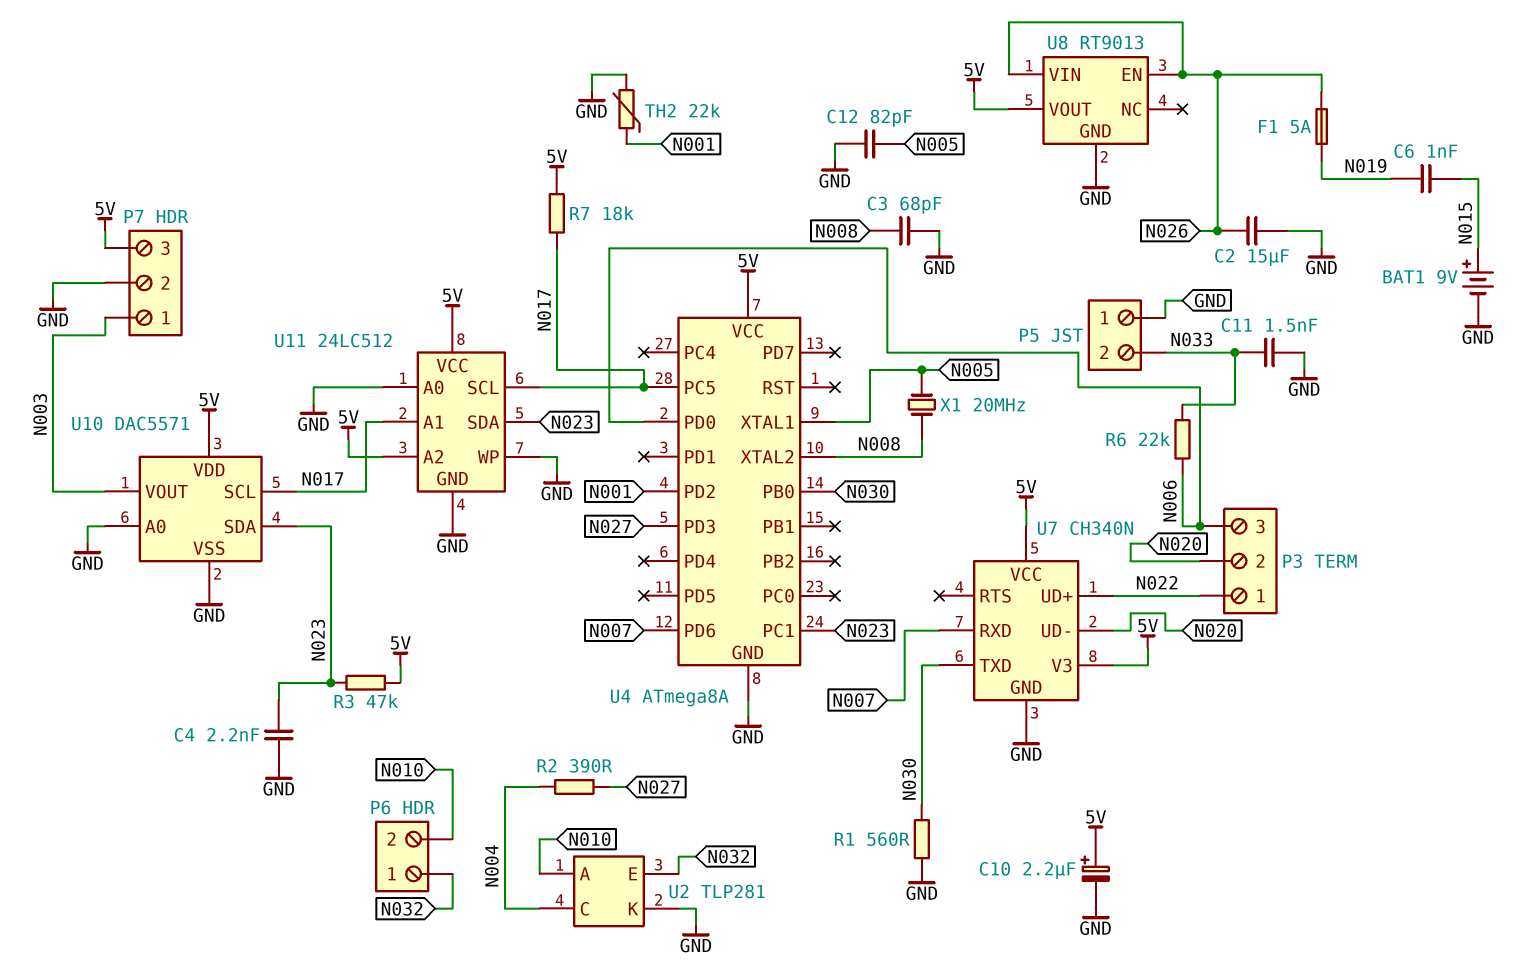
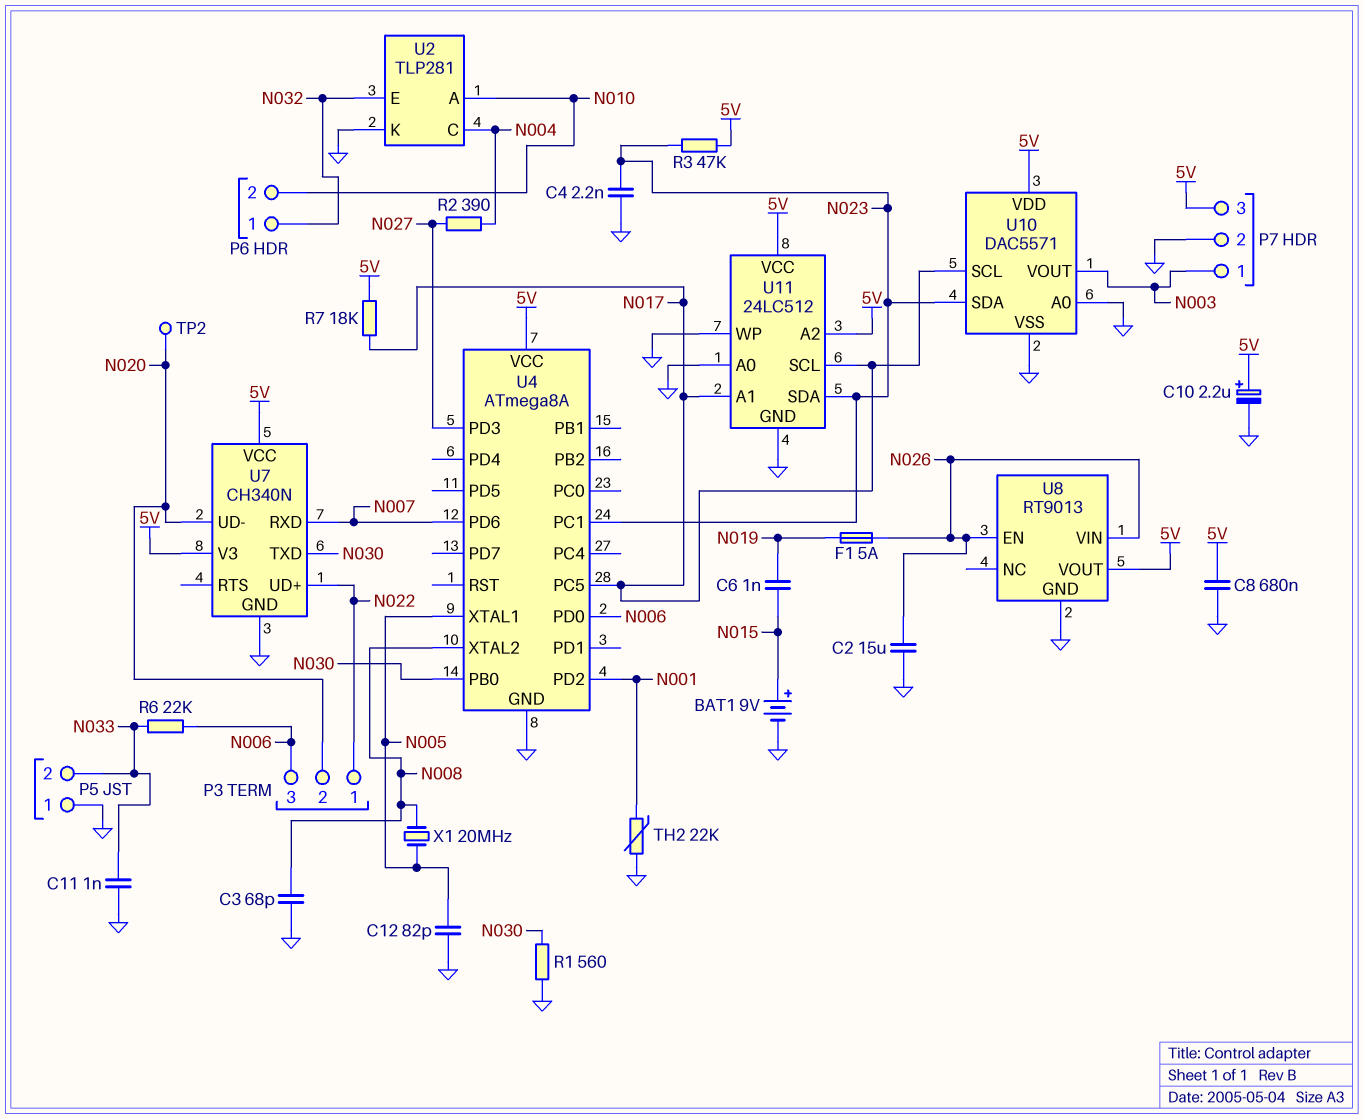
C8: none -> 680nF (5V, GND)
C11: 1.5nF (GND, N033) -> 1nF (GND, N033)
TP2: none -> test point (N020)

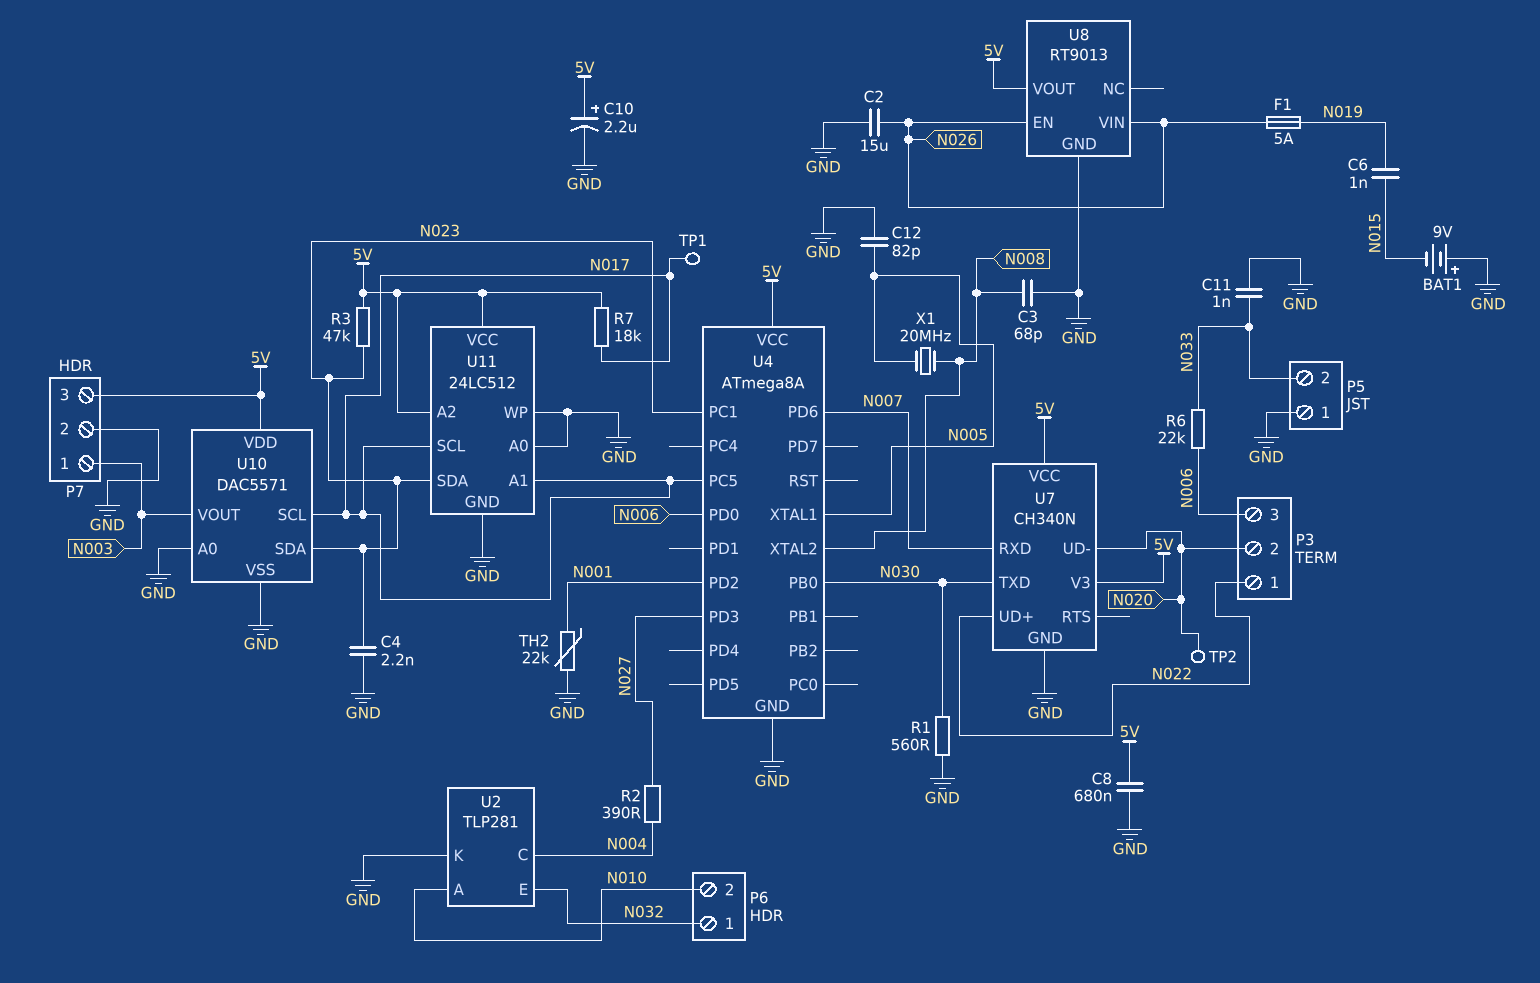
BAT1: 9V (plus N015, minus GND) -> 9V (plus GND, minus N015)
TP1: none -> test point (N017)

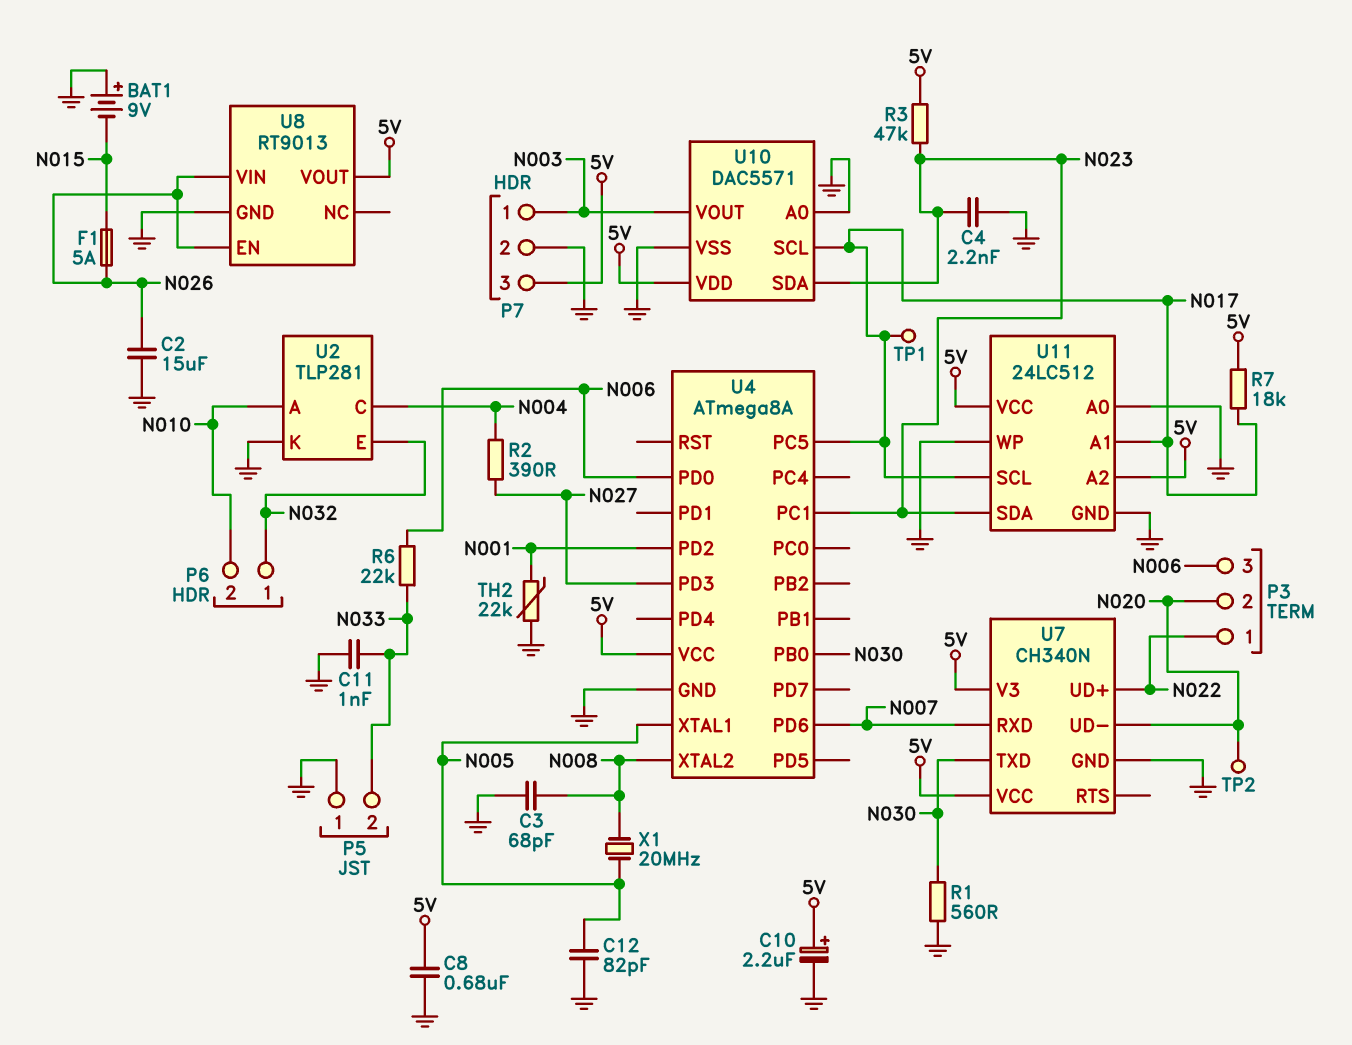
C6: 1nF (N015, N019) -> none
F1: 5A (N019, N026) -> 5A (N015, N026)

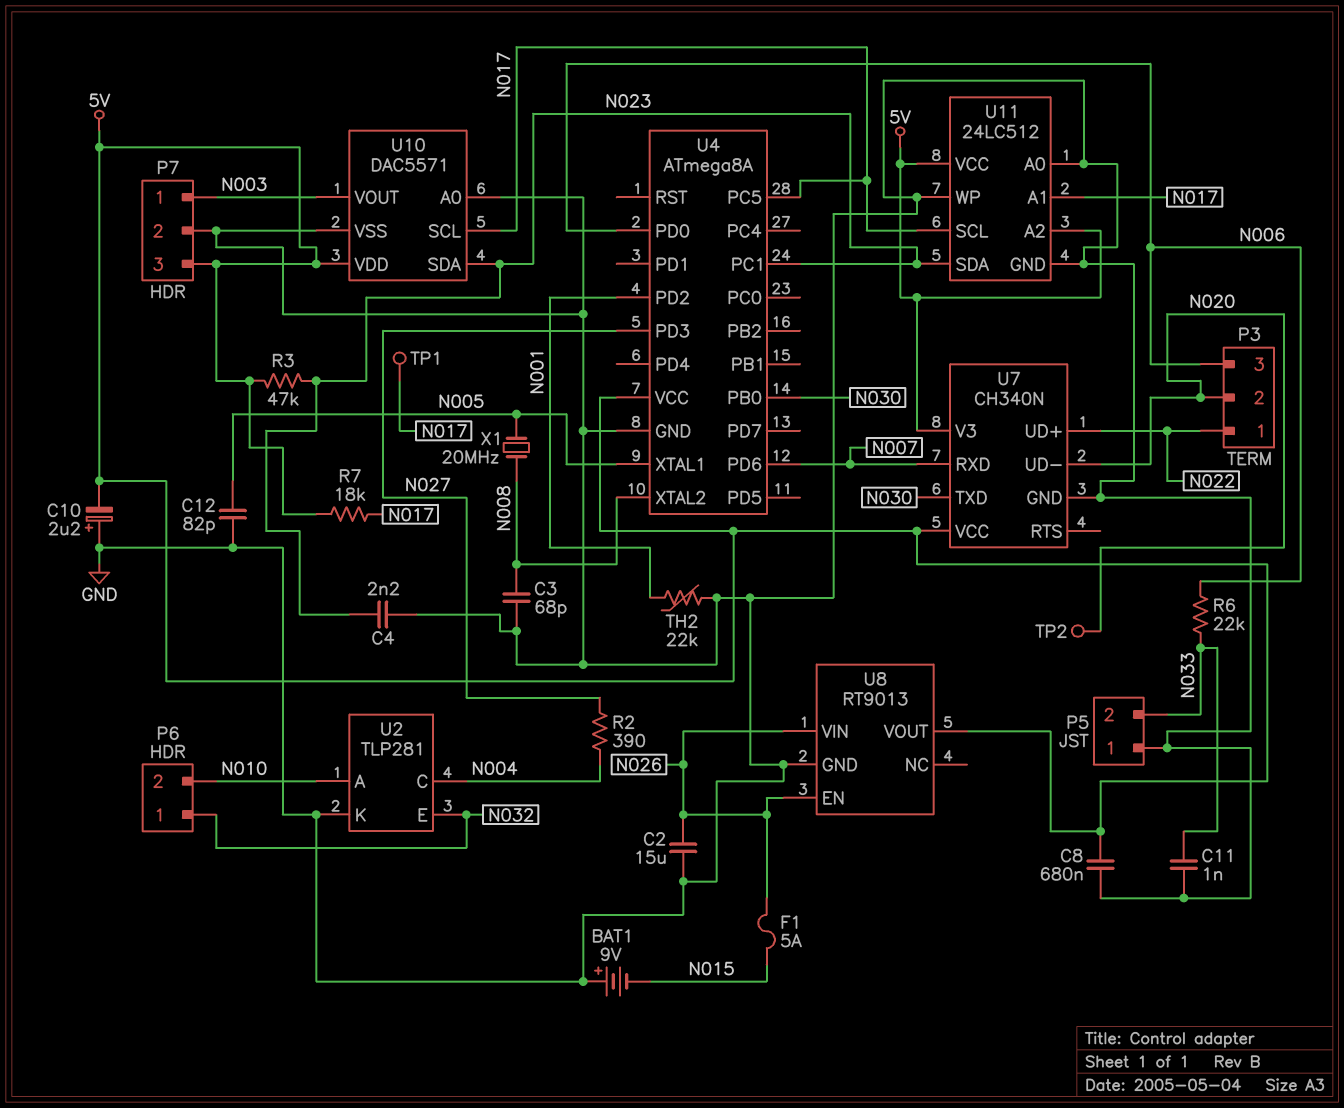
C10: 2.2uF (plus 5V, minus GND) -> 2.2uF (plus GND, minus 5V)
R1: 560 (GND, N030) -> none

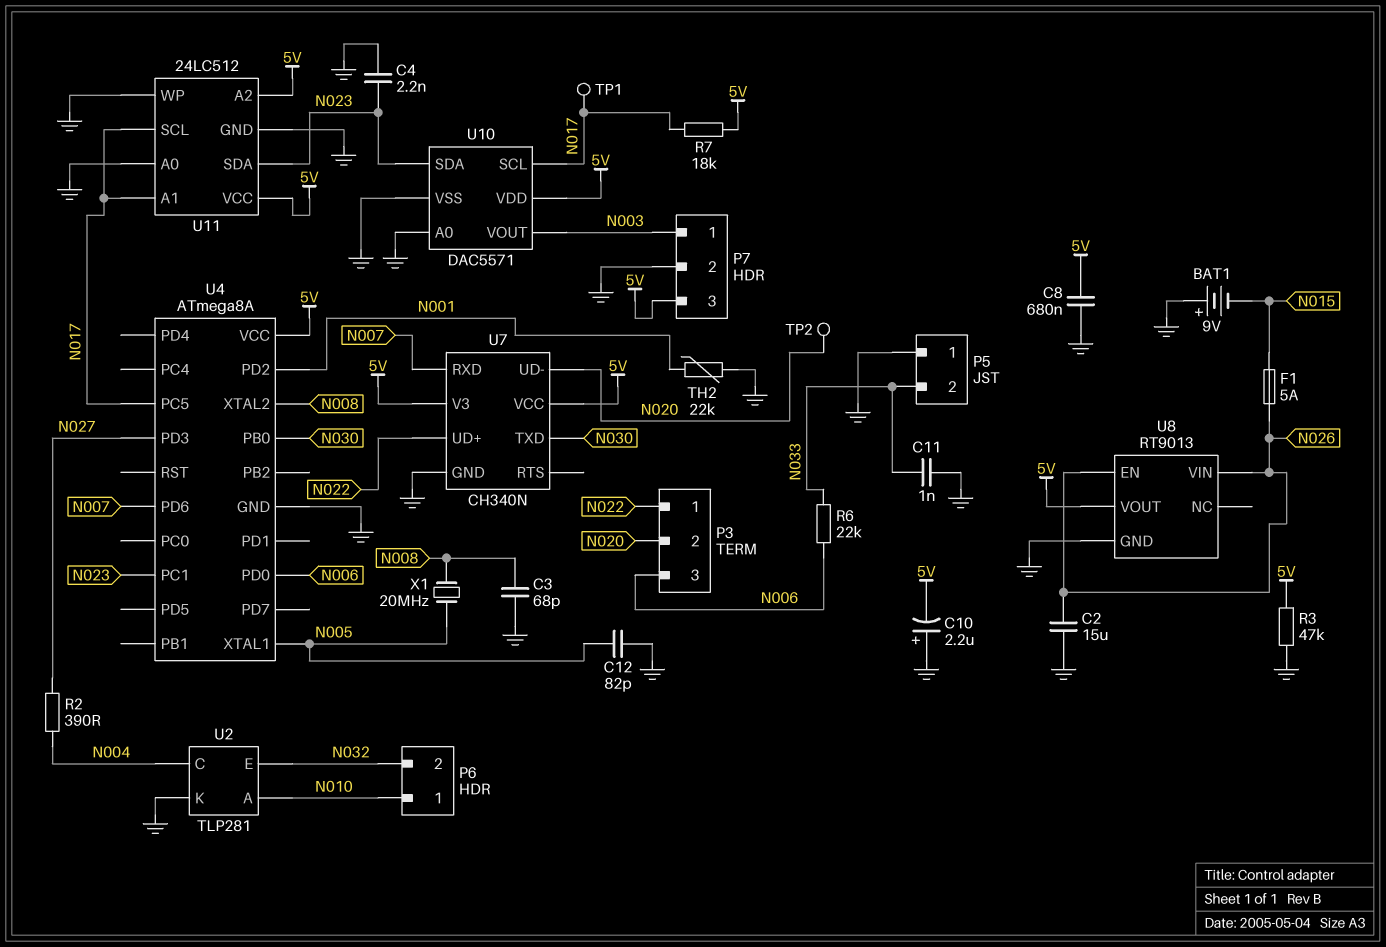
P6 pin 1: N032 -> N010
P6 pin 2: N010 -> N032
R3: 47k (5V, N023) -> 47k (5V, GND)

